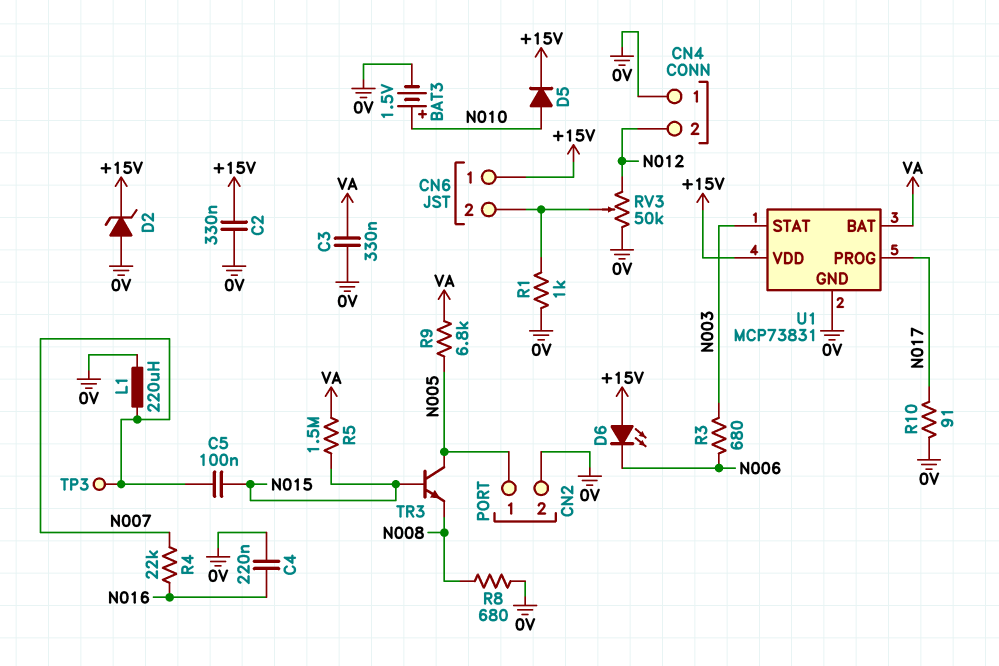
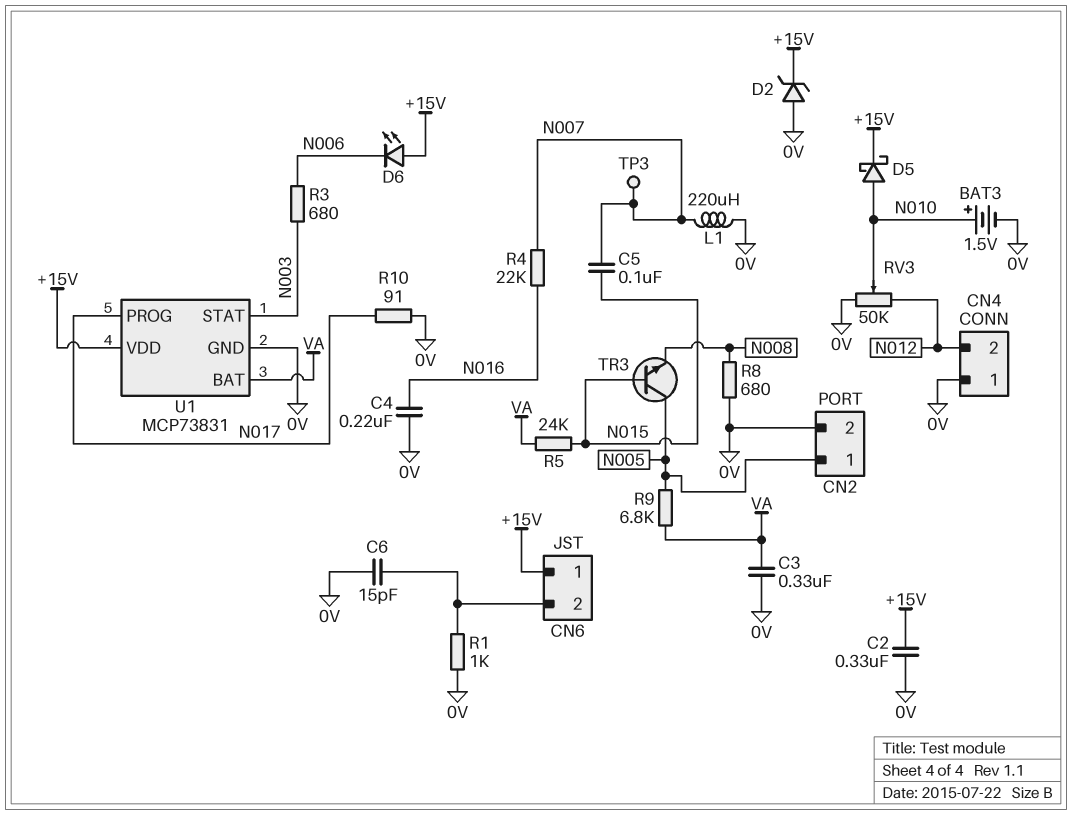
C6: none -> 15pF (0V, CN6/2)
D5: diode (A N010, K +15V) -> schottky (A N010, K +15V)
R5: 1.5M (N015, VA) -> 24k (N015, VA)
RV3: 50k (0V, N012, wiper CN6/2) -> 50k (0V, N012, wiper N010)

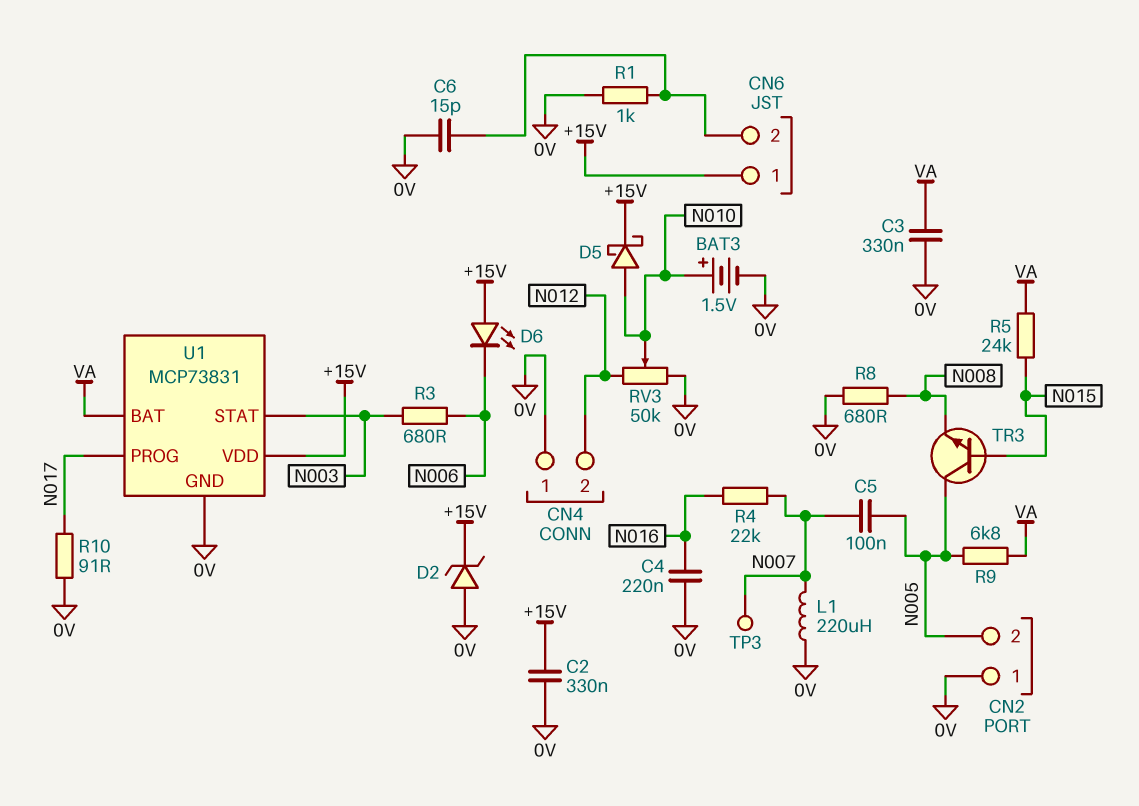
C5: 100nF (N007, N015) -> 100nF (N005, N007)
CN2 pin 1: N005 -> 0V
CN2 pin 2: 0V -> N005

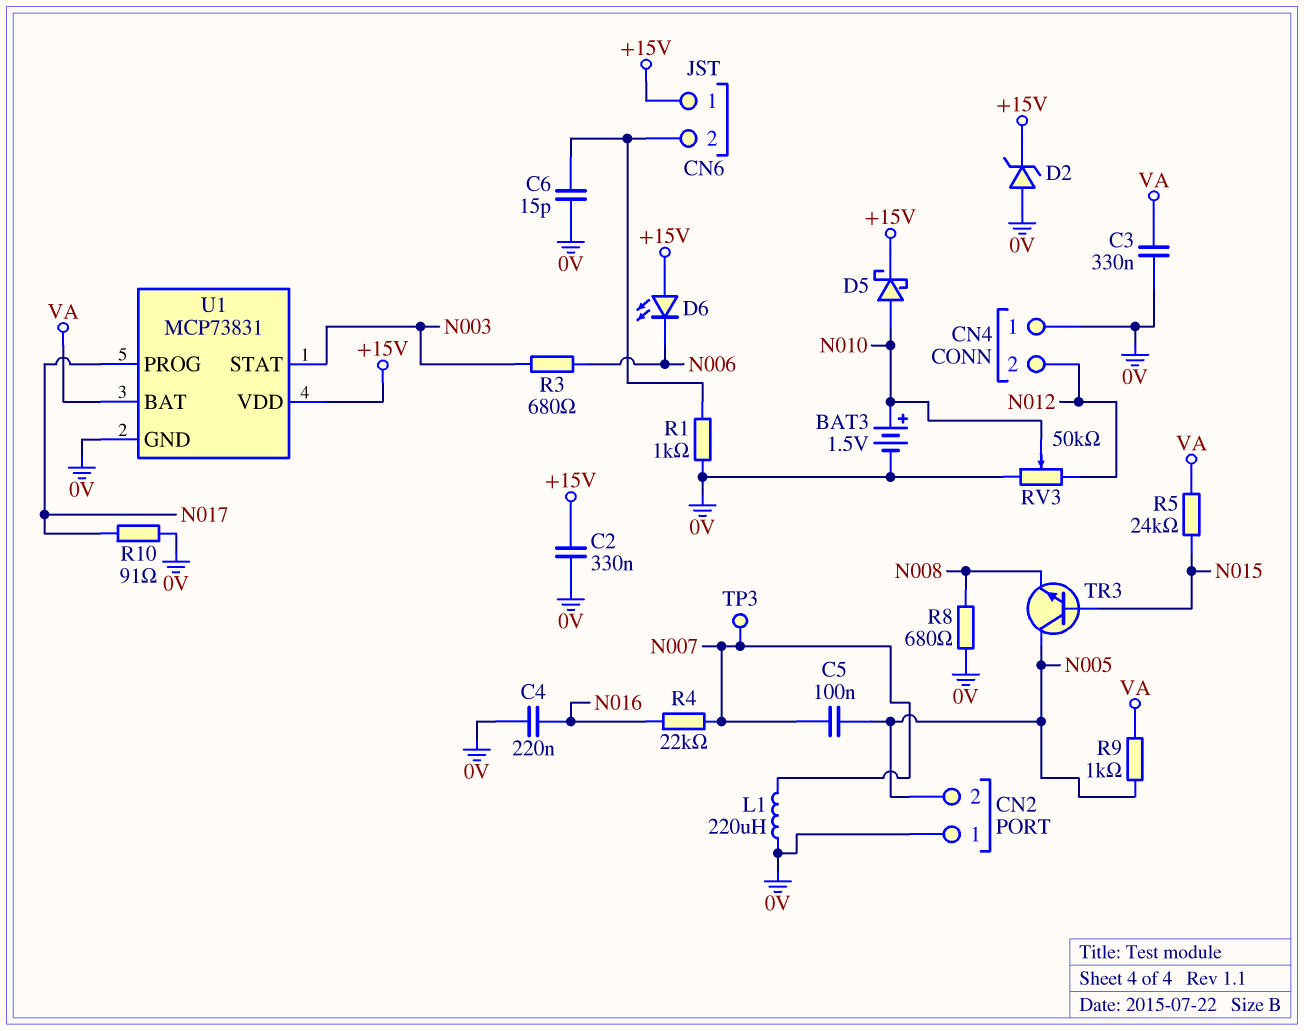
R9: 6.8k (N005, VA) -> 1k (N005, VA)

